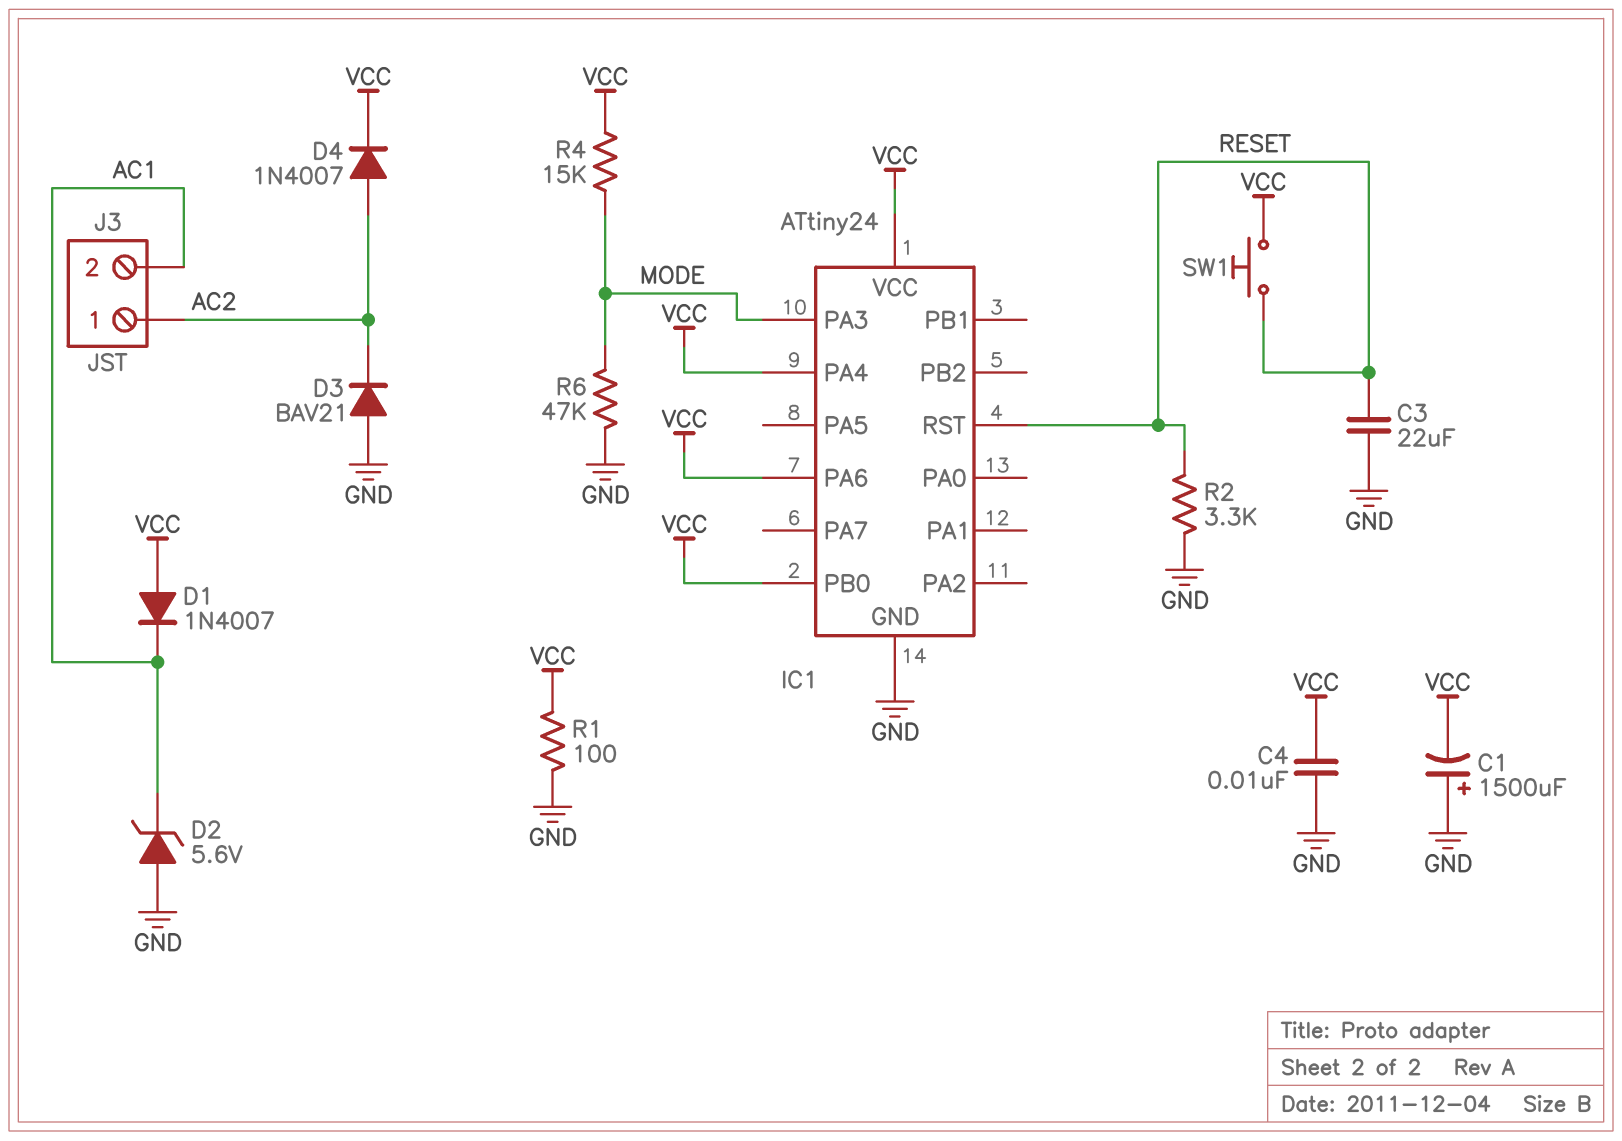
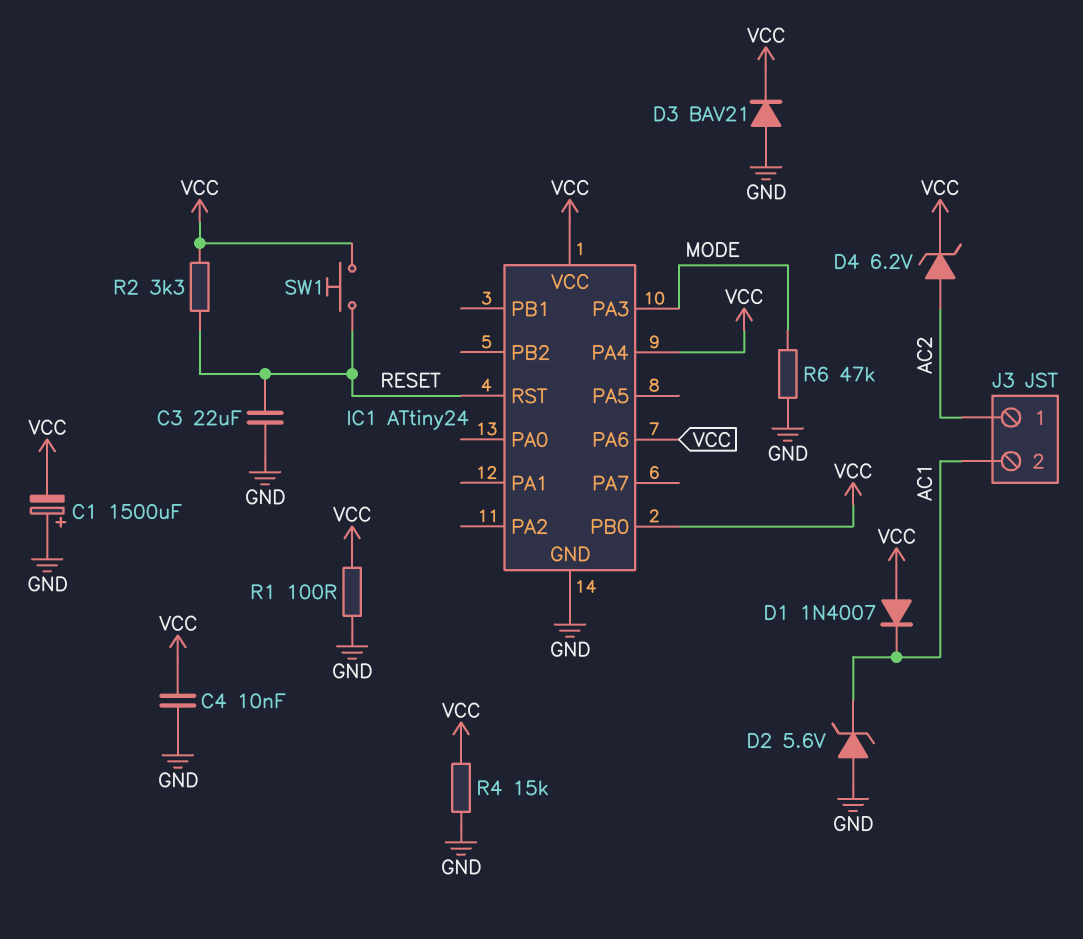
D3: diode BAV21 (A GND, K AC2) -> diode BAV21 (A GND, K VCC)
D4: diode 1N4007 (A AC2, K VCC) -> zener 6.2V (A AC2, K VCC)
R2: 3.3k (GND, RESET) -> 3.3k (RESET, VCC)
R4: 15k (MODE, VCC) -> 15k (GND, VCC)

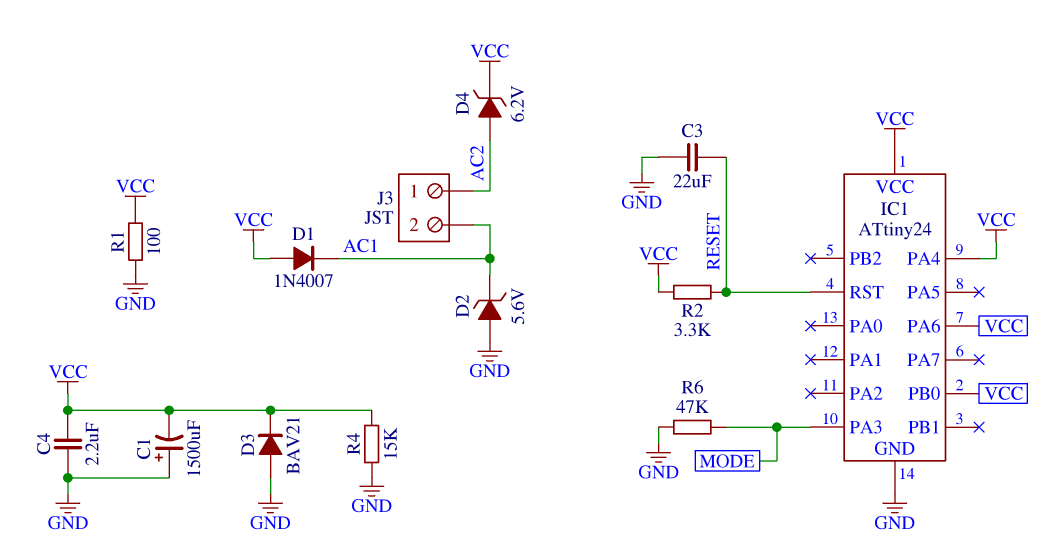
C4: 10nF (GND, VCC) -> 2.2uF (GND, VCC)
SW1: button (RESET, VCC) -> none

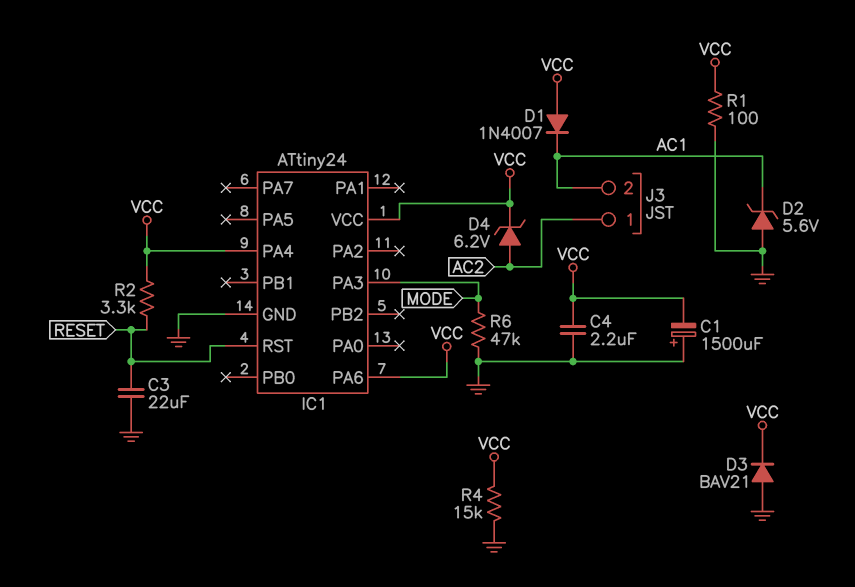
IC1 pin PB0: VCC -> none

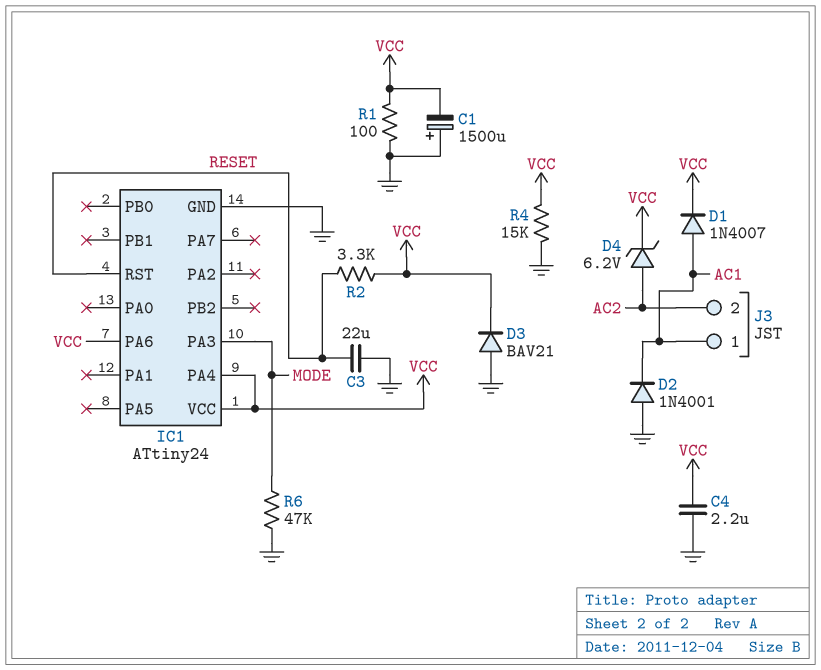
D1: diode 1N4007 (A VCC, K AC1) -> diode 1N4007 (A AC1, K VCC)
D2: zener 5.6V (A GND, K AC1) -> diode 1N4001 (A GND, K AC1)
J3 pin 1: AC2 -> AC1
J3 pin 2: AC1 -> AC2

